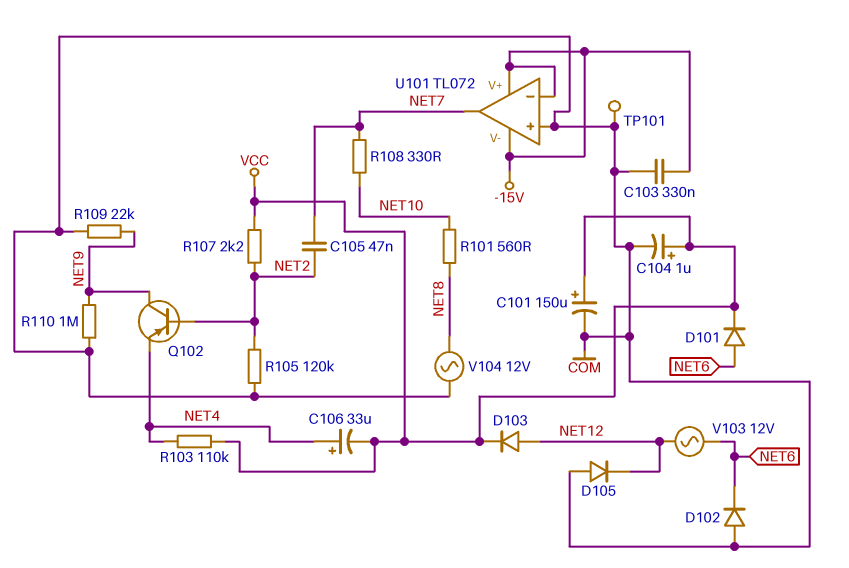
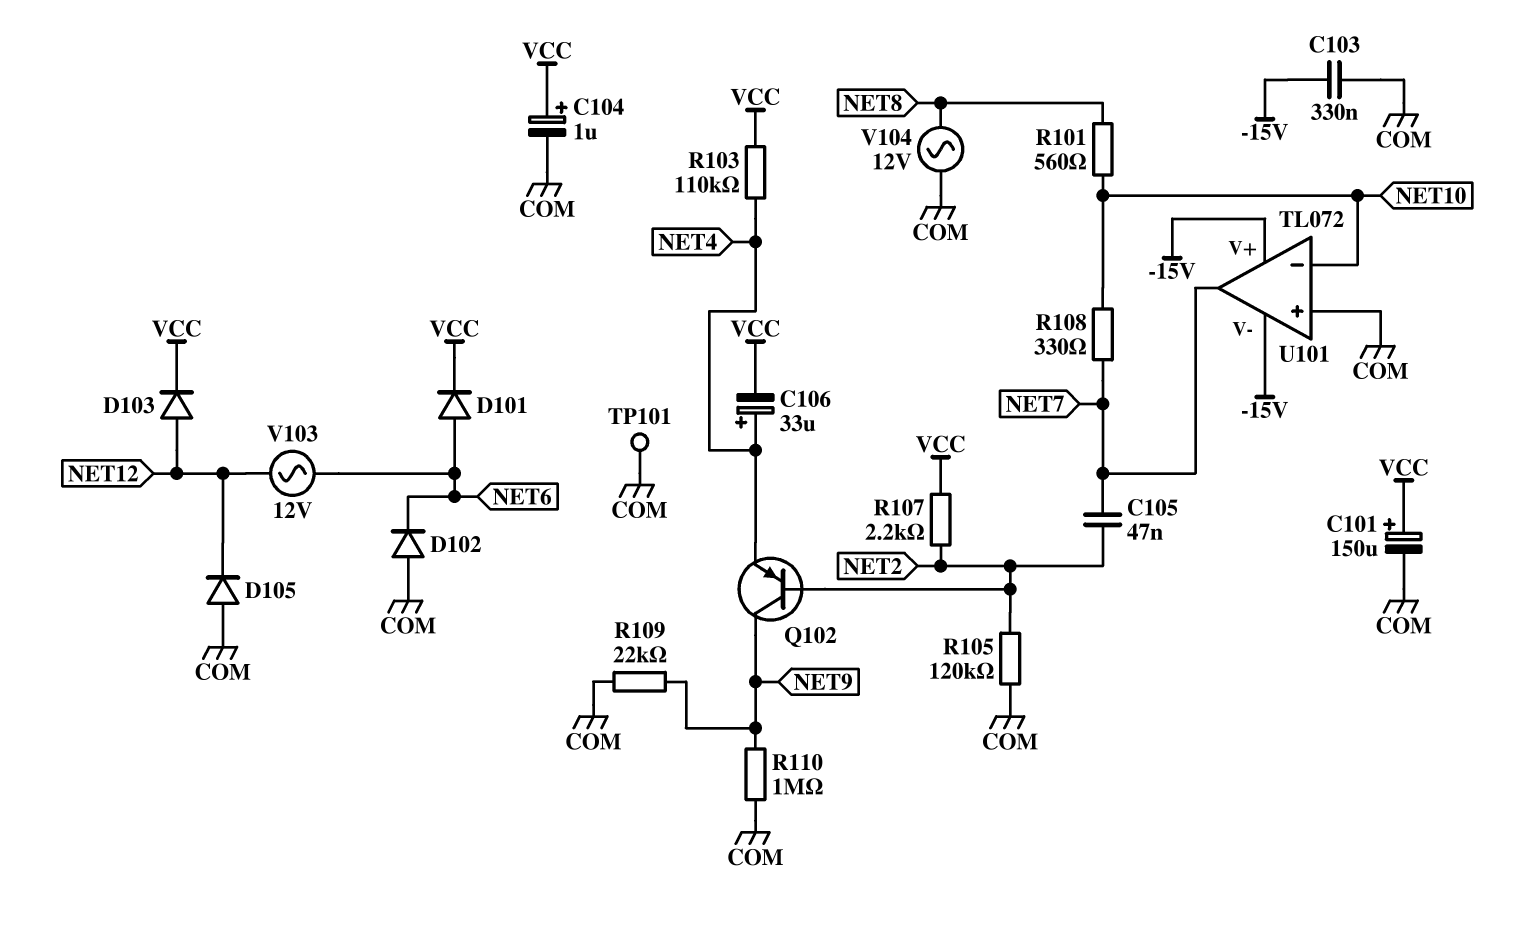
U101 pin in-: -15V -> NET10

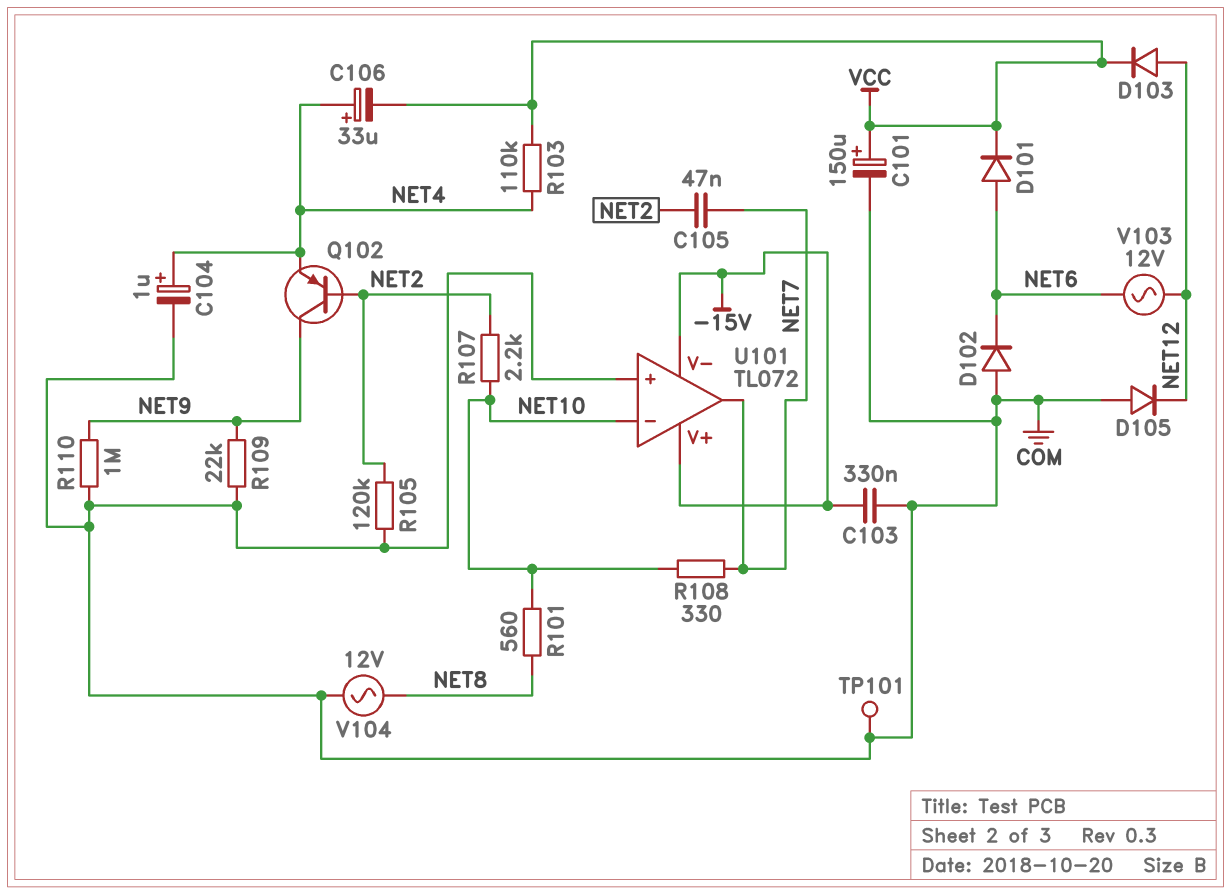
C104: 1uF (plus VCC, minus COM) -> 1uF (plus NET4, minus COM)
R107: 2.2k (NET2, VCC) -> 2.2k (NET2, NET10)

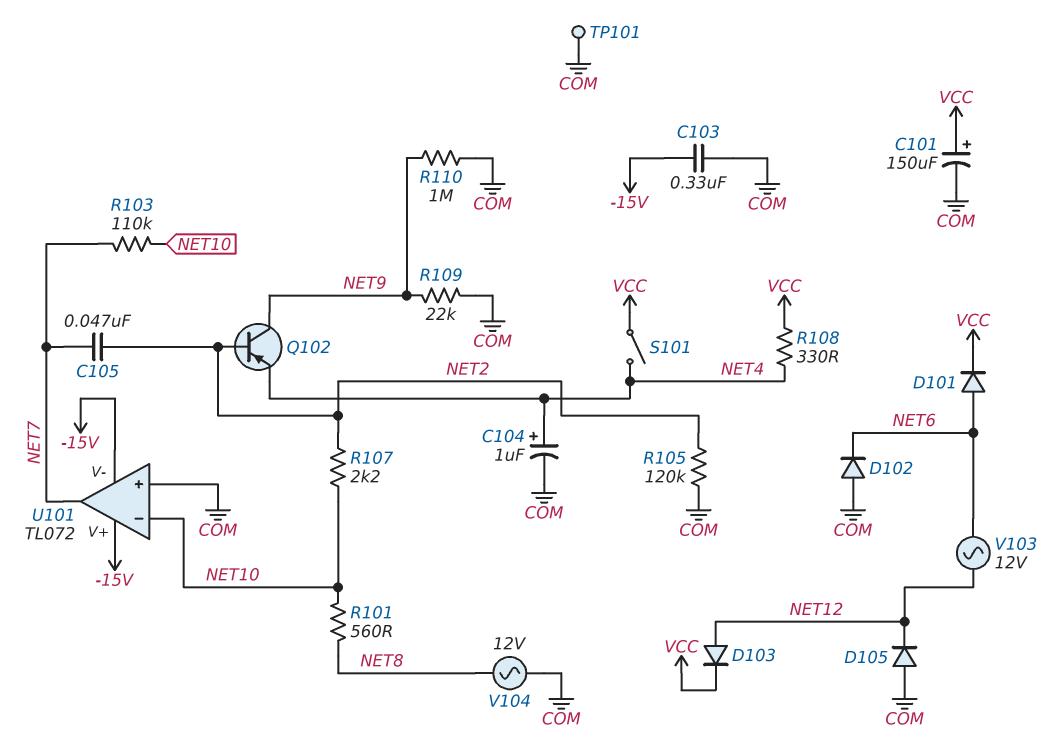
C106: 33uF (plus NET4, minus VCC) -> none
R103: 110k (NET4, VCC) -> 110k (NET7, NET10)
R108: 330 (NET7, NET10) -> 330 (NET4, VCC)
S101: none -> switch (NET4, VCC)

